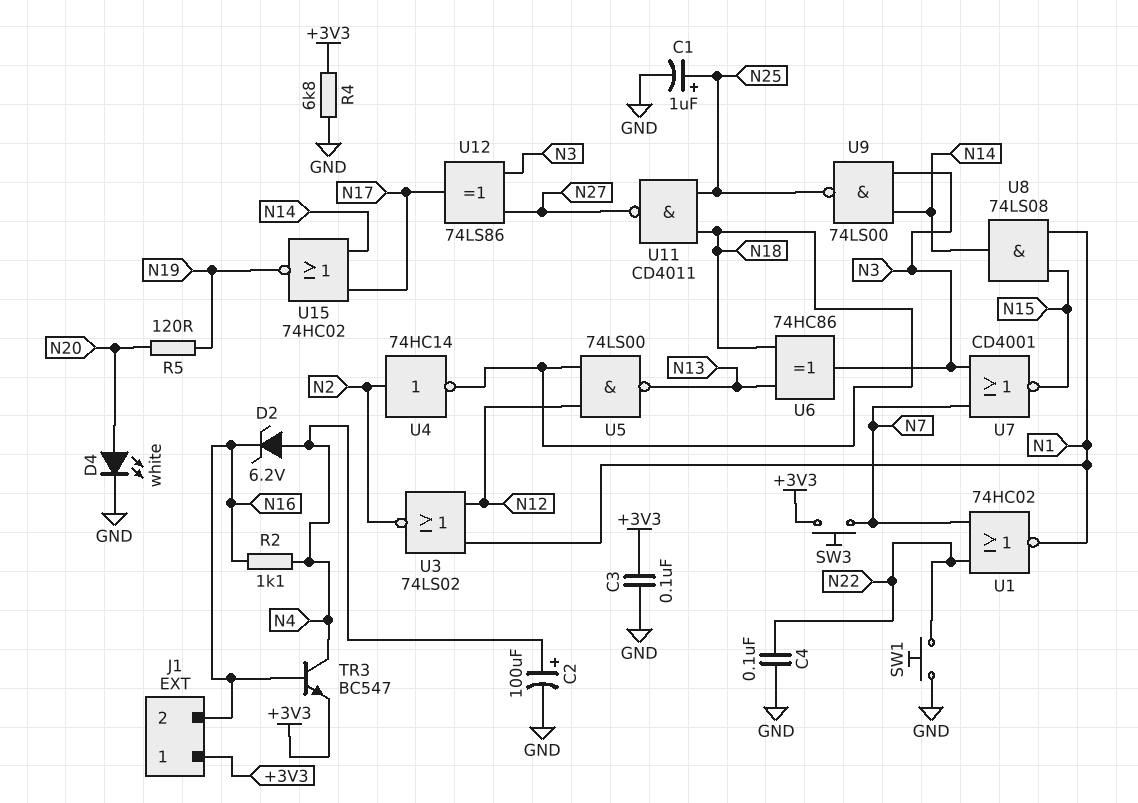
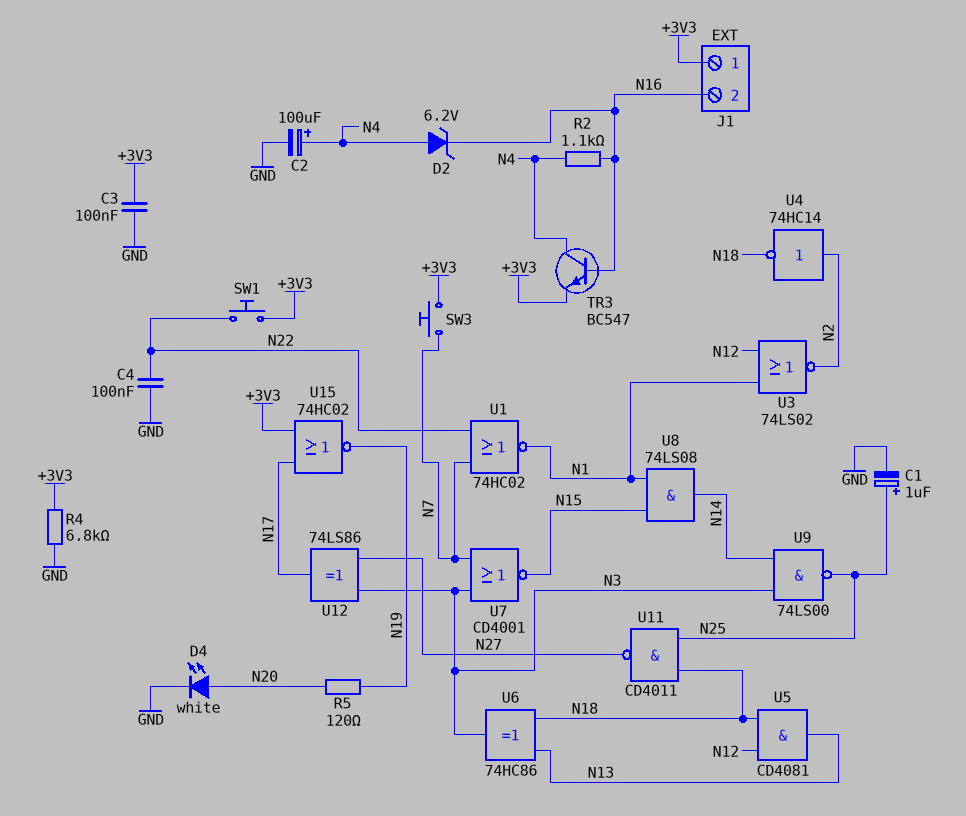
SW1: button (GND, N22) -> button (+3V3, N22)
U5: NAND 74LS00 (in N12, in N18, out N13) -> AND CD4081 (in N12, in N18, out N13)
U15: NOR 74HC02 (in N14, in N17, out N19) -> NOR 74HC02 (in +3V3, in N17, out N19)

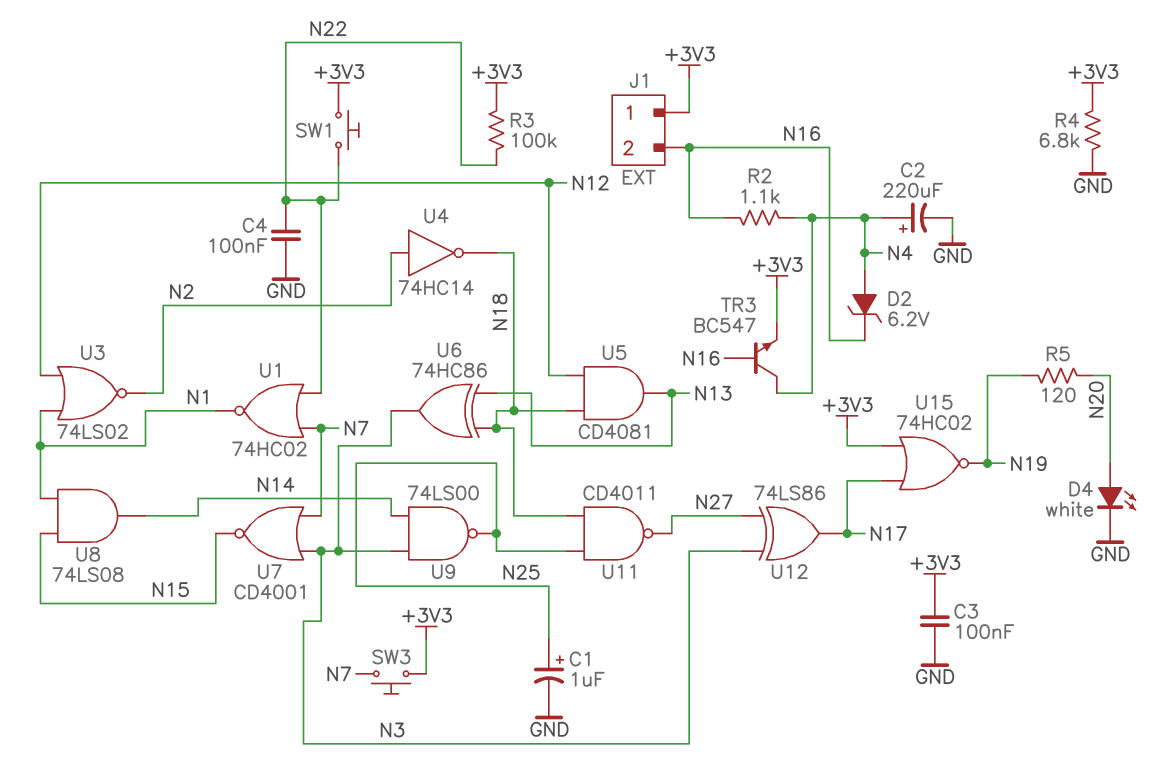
C2: 100uF (plus N4, minus GND) -> 220uF (plus N4, minus GND)
R3: none -> 100k (+3V3, N22)

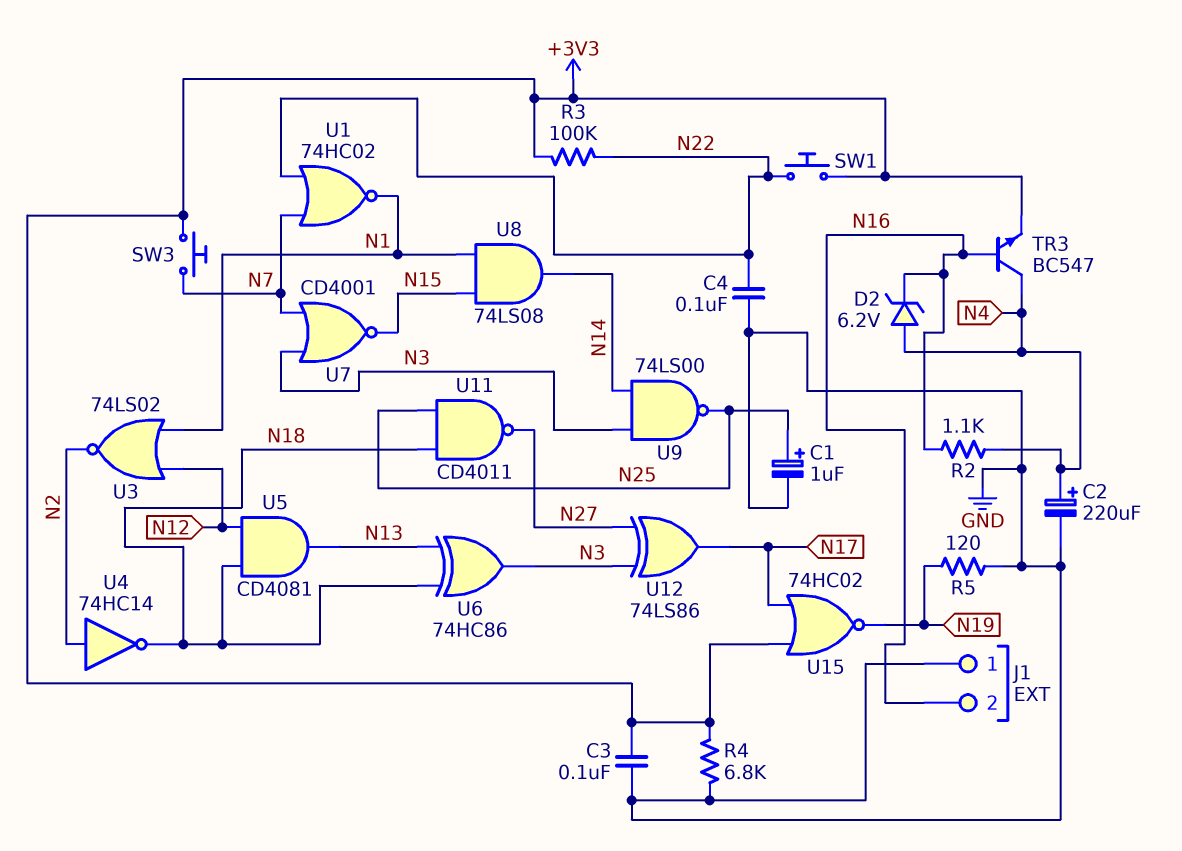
D4: LED white (A N20, K GND) -> none
J1 pin 1: +3V3 -> GND
R5: 120 (N19, N20) -> 120 (GND, N19)

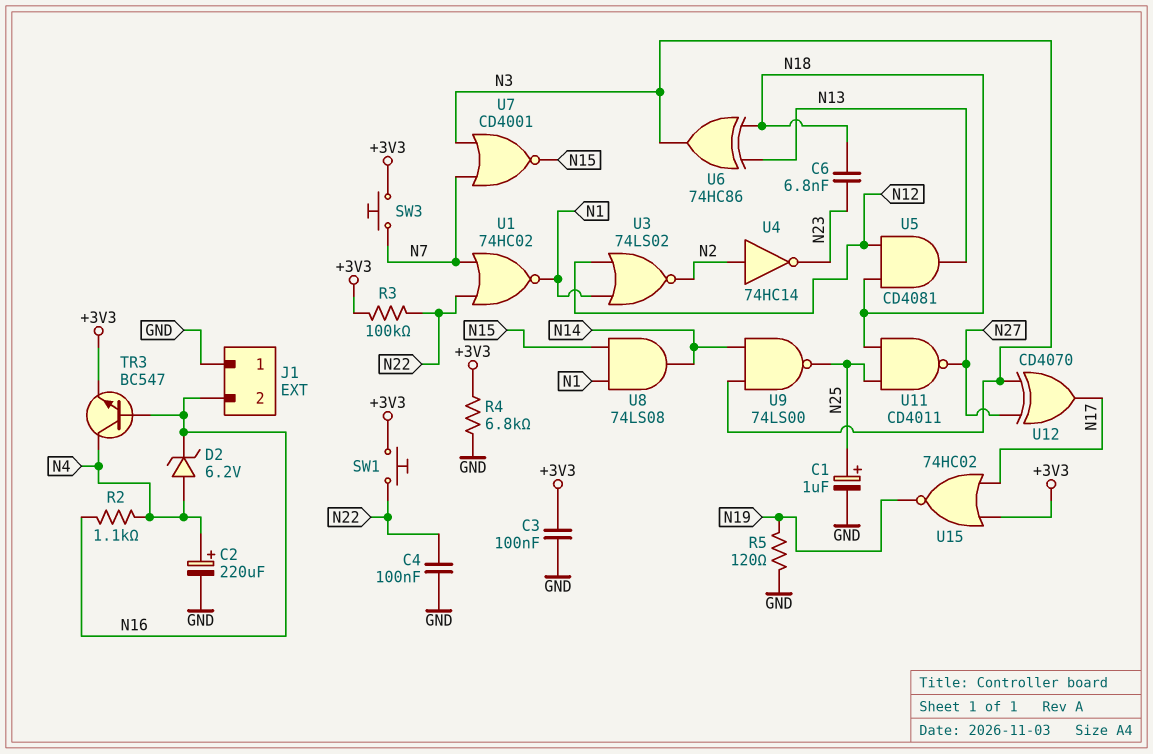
C6: none -> 6.8nF (N18, N23)
U4: NOT 74HC14 (in N2, out N18) -> NOT 74HC14 (in N2, out N23)
U12: XOR 74LS86 (in N3, in N27, out N17) -> XOR CD4070 (in N3, in N27, out N17)

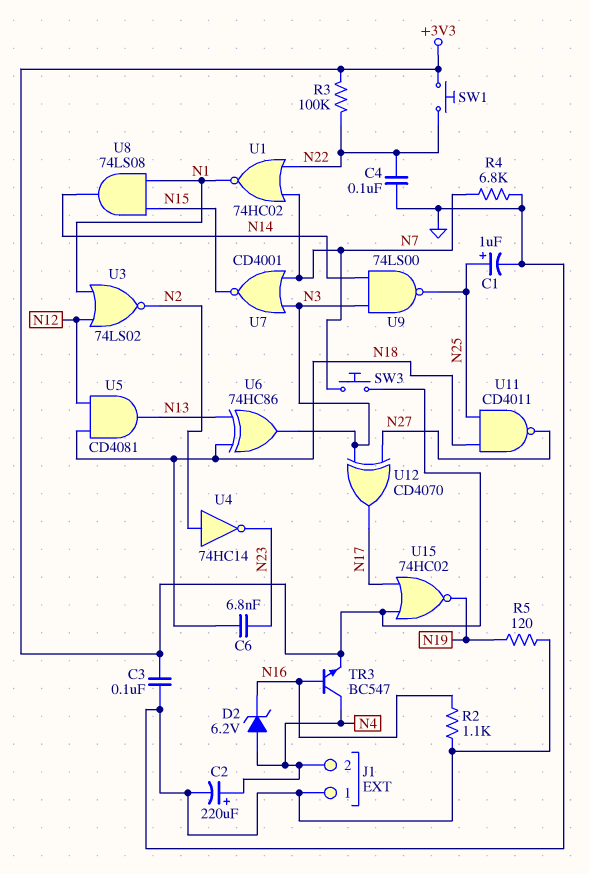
J1 pin 2: N16 -> N4
R2: 1.1k (N4, N16) -> 1.1k (GND, N16)
R4: 6.8k (+3V3, GND) -> 6.8k (GND, N7)

